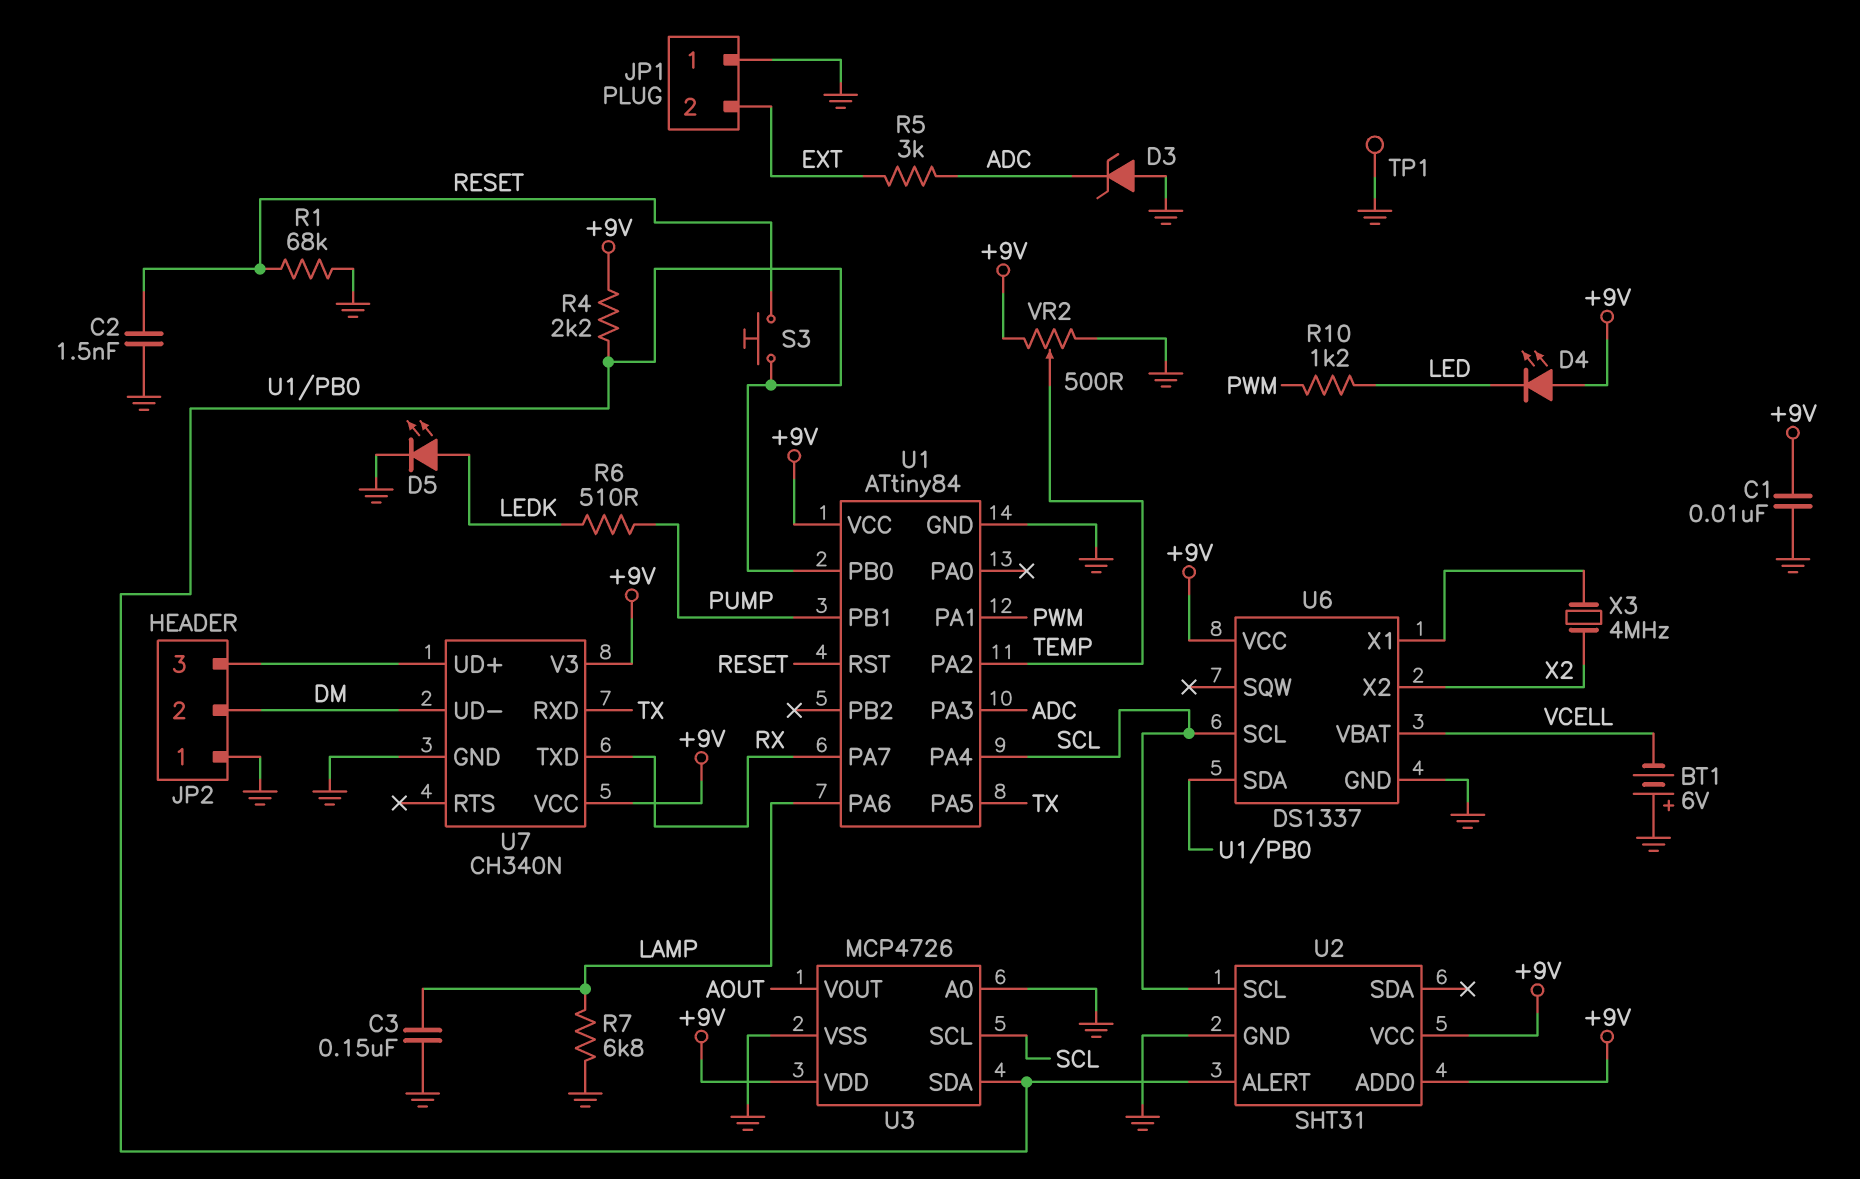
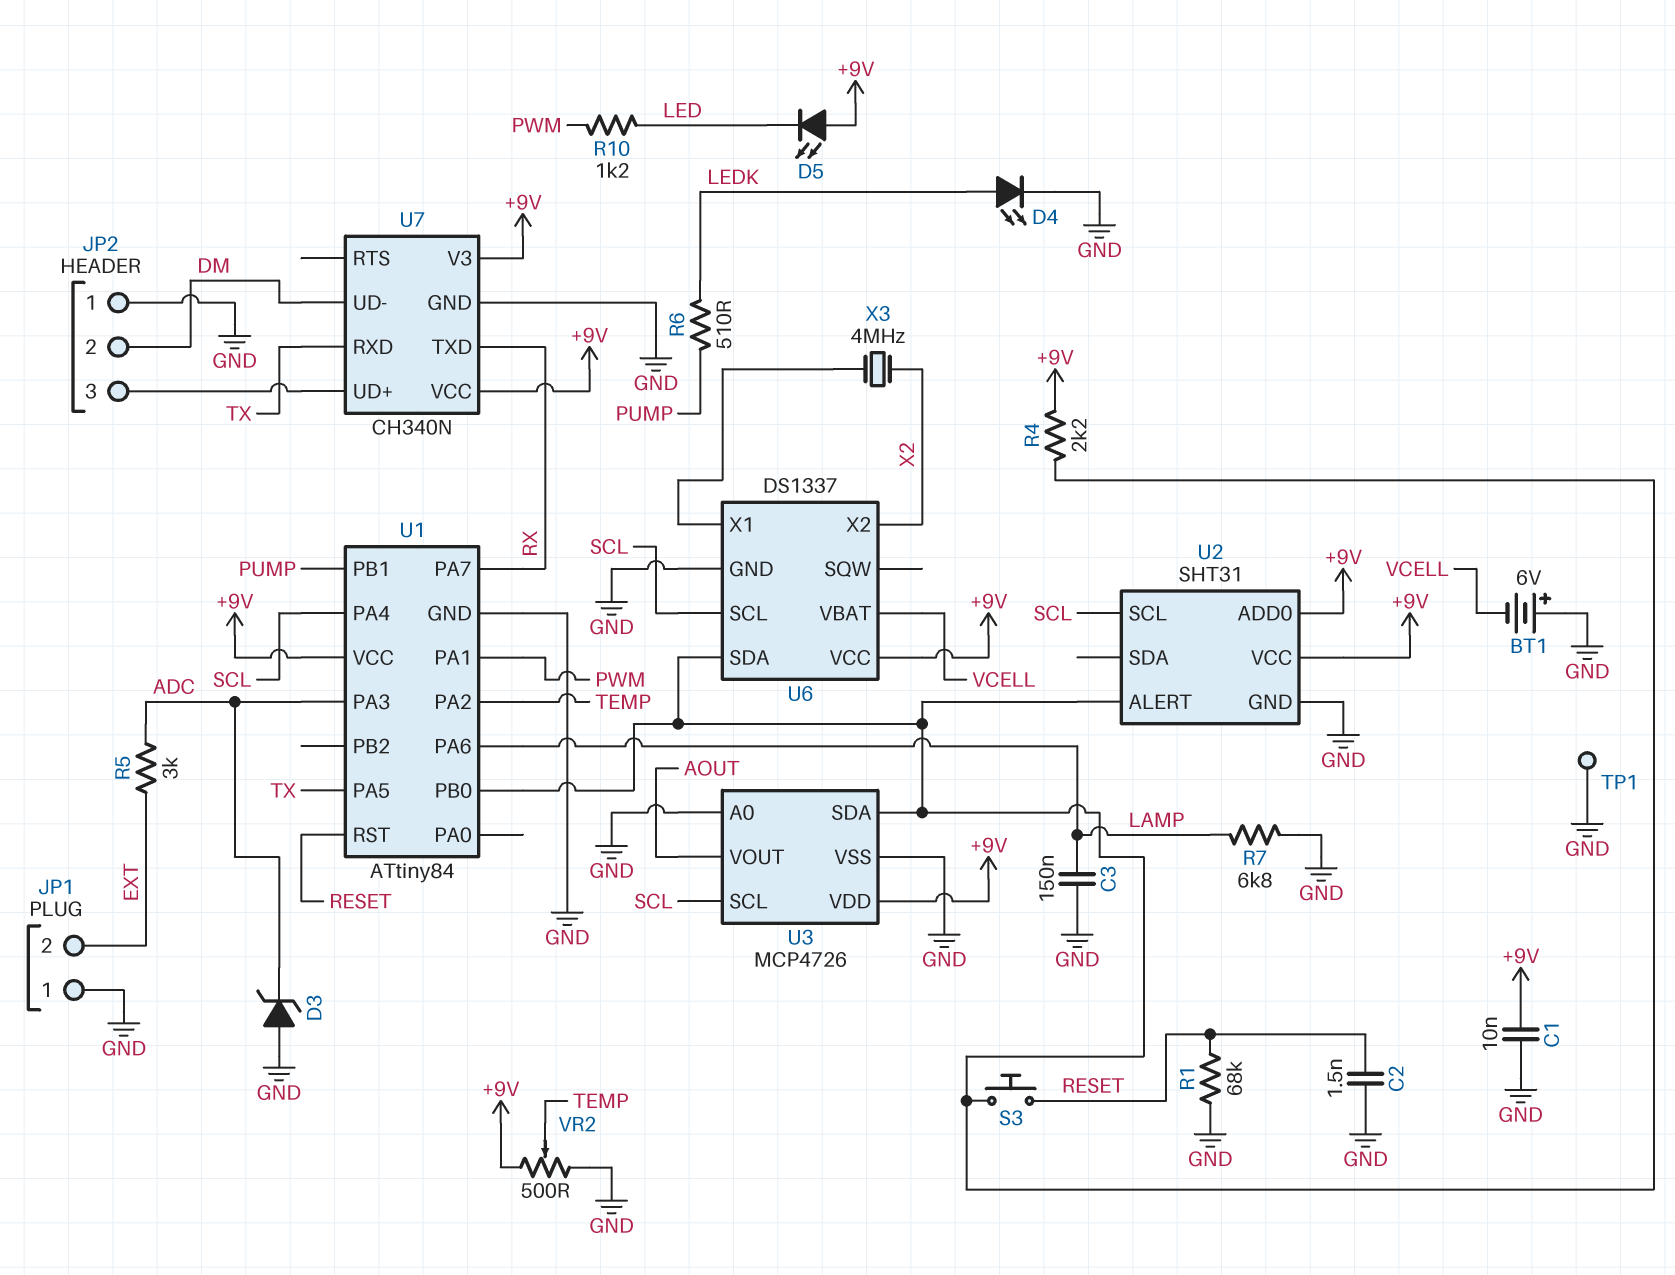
D4: LED (A +9V, K LED) -> LED (A LEDK, K GND)
D5: LED (A LEDK, K GND) -> LED (A +9V, K LED)

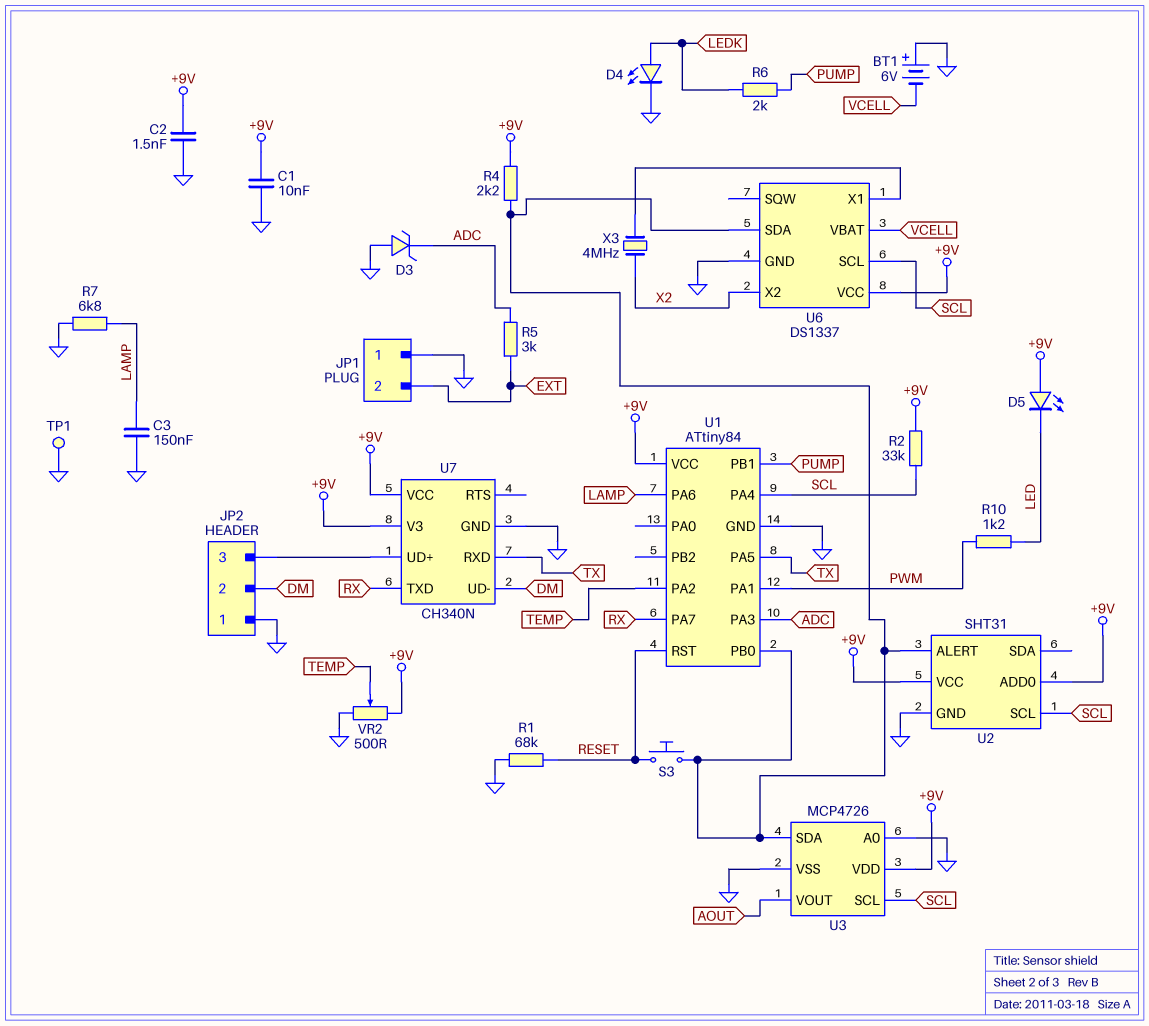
C2: 1.5nF (GND, RESET) -> 1.5nF (+9V, GND)
R2: none -> 33k (+9V, SCL)
R6: 510 (LEDK, PUMP) -> 2k (LEDK, PUMP)

